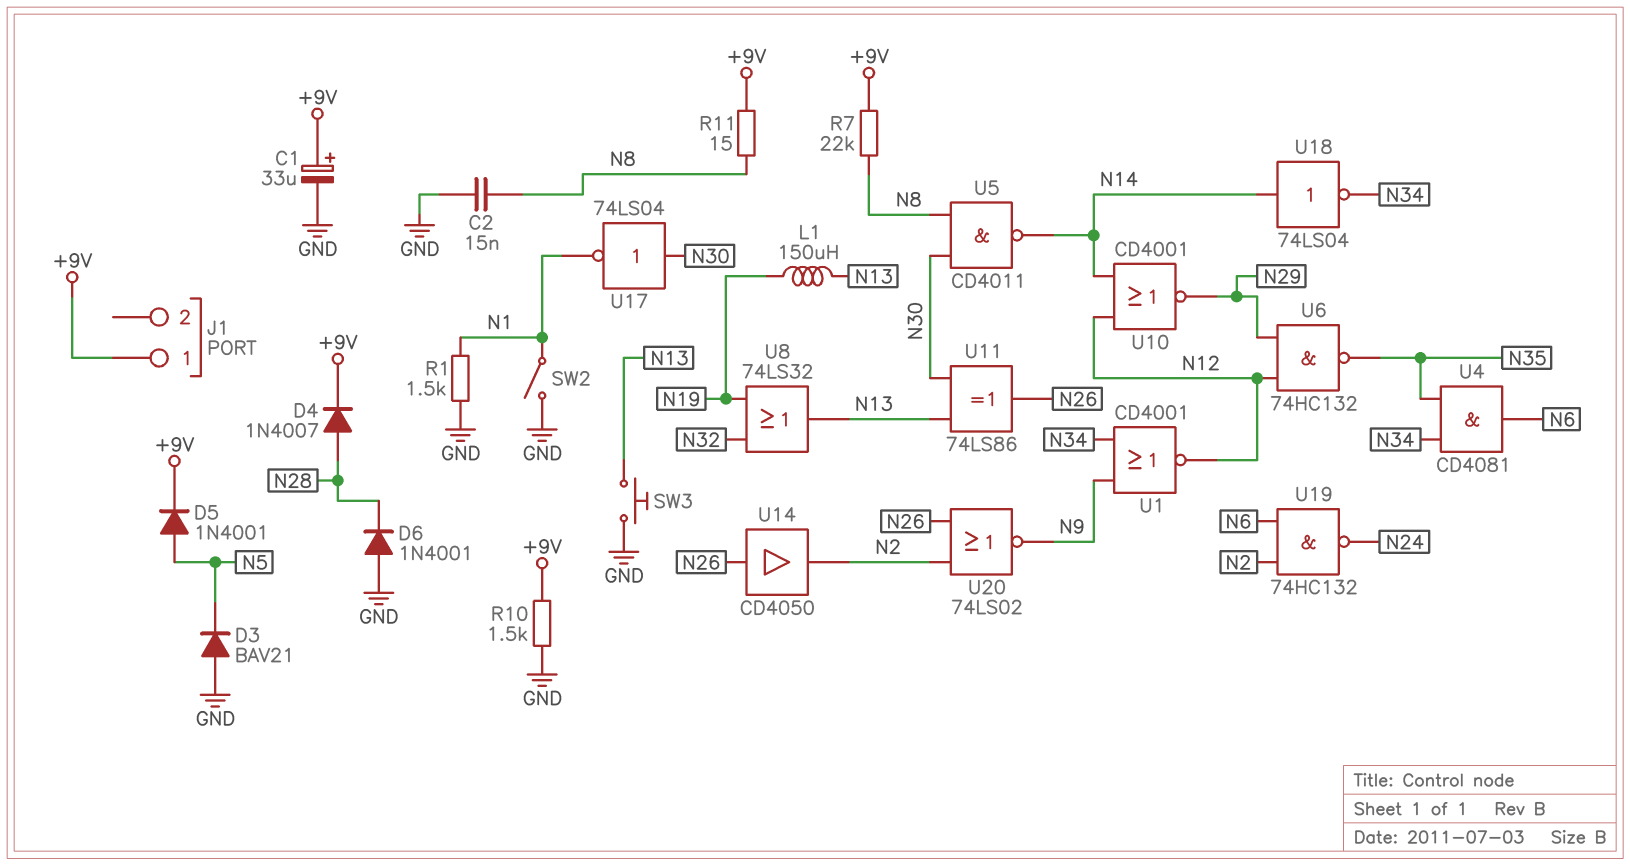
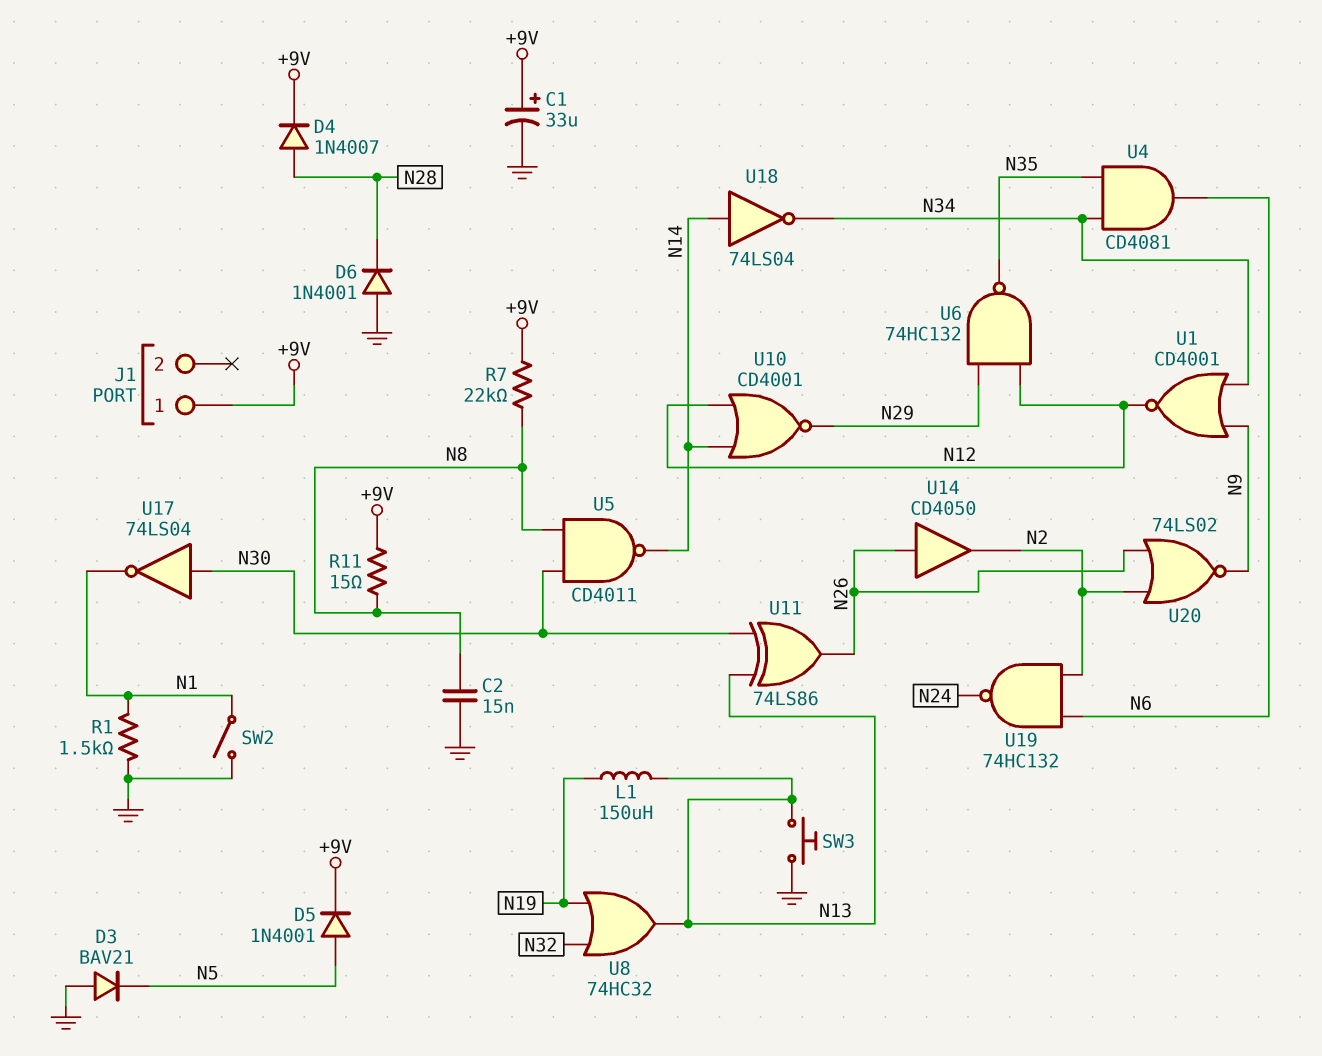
R10: 1.5k (+9V, GND) -> none
U8: OR 74LS32 (in N19, in N32, out N13) -> OR 74HC32 (in N19, in N32, out N13)

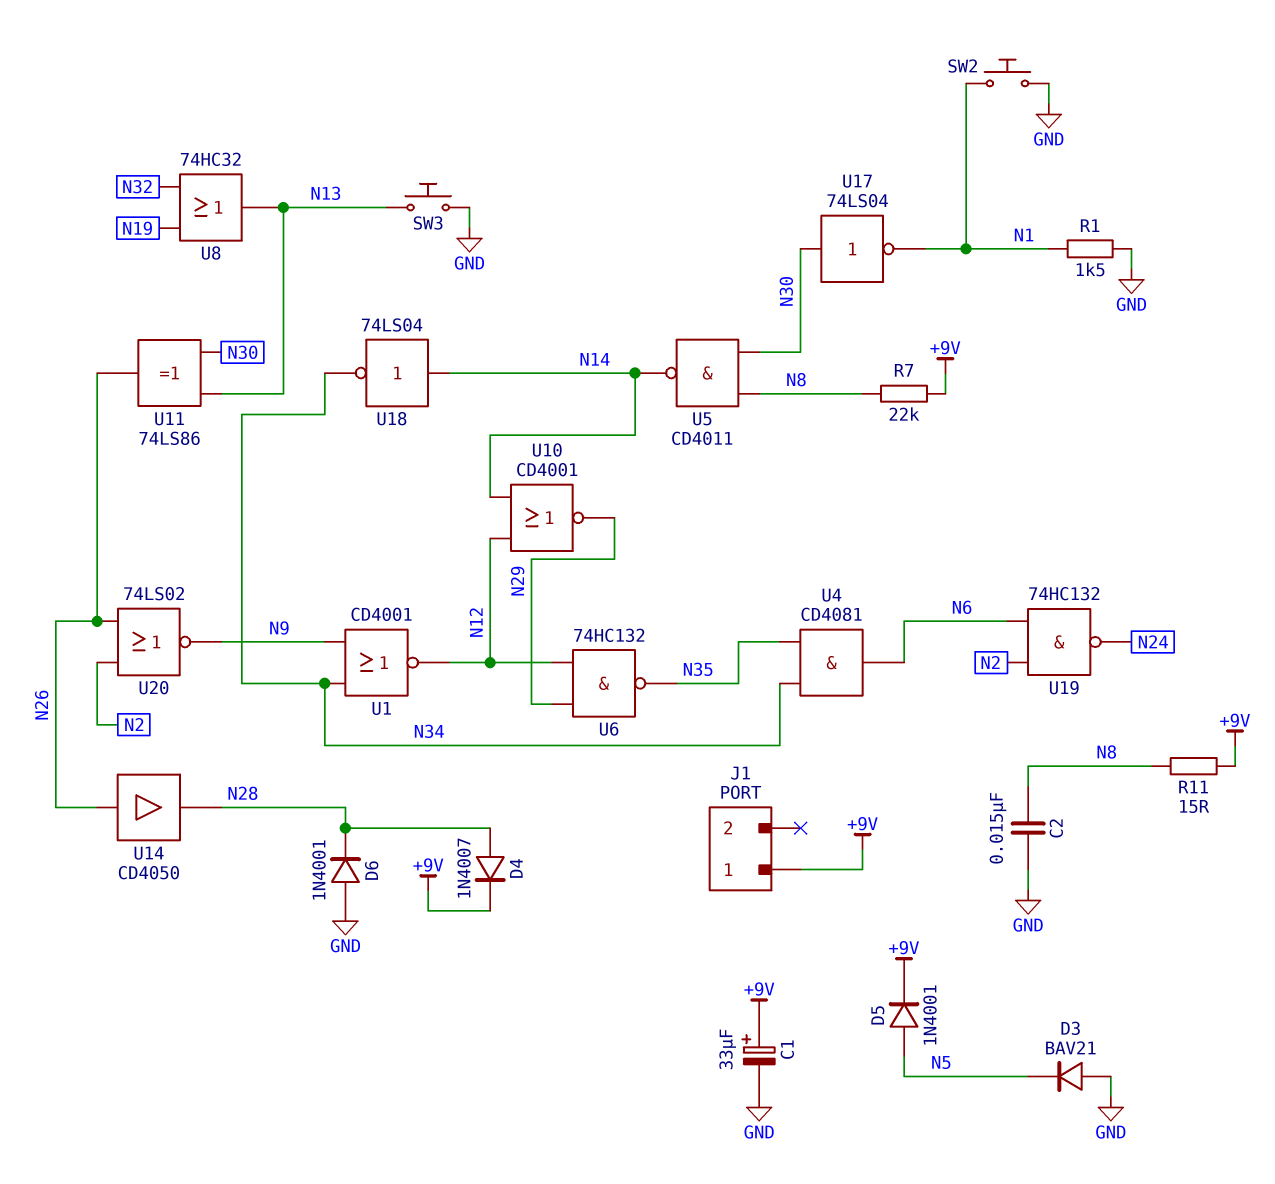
L1: 150uH (N13, N19) -> none
SW2: switch (GND, N1) -> button (GND, N1)
U14: buffer CD4050 (in N26, out N2) -> buffer CD4050 (in N26, out N28)

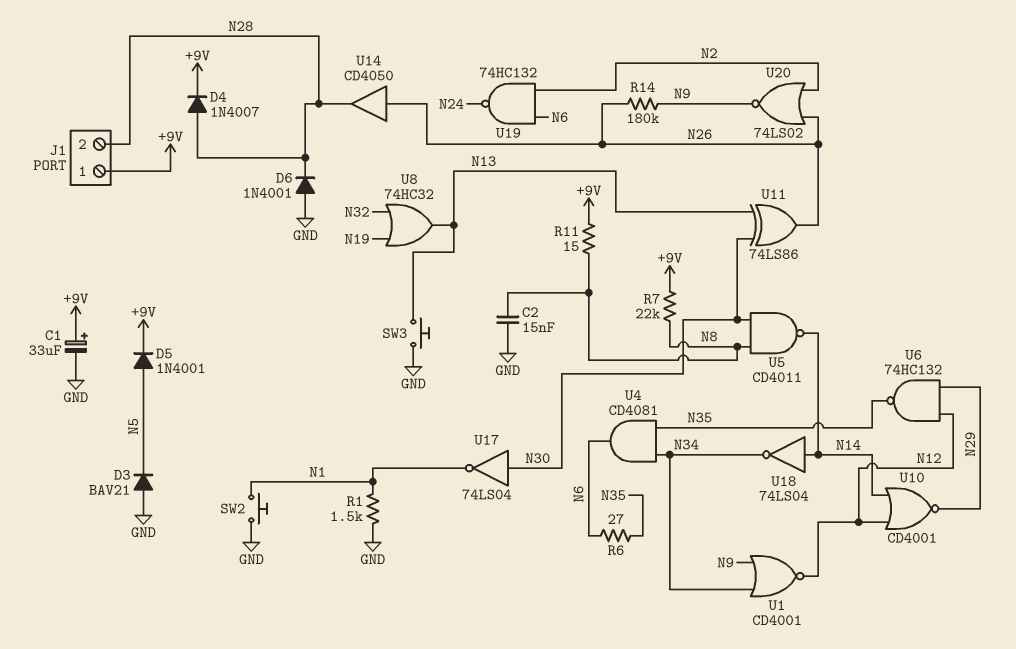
J1 pin 2: none -> N28
R6: none -> 27 (N6, N35)
R14: none -> 180k (N9, N26)

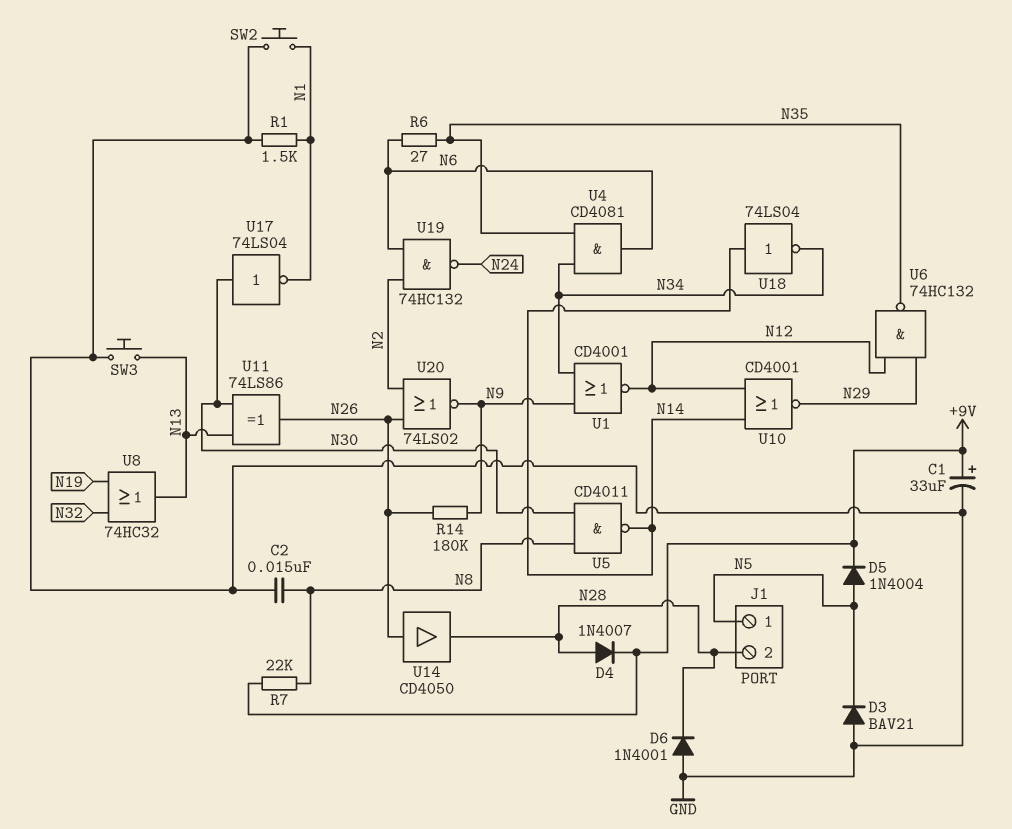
D5: diode 1N4001 (A N5, K +9V) -> diode 1N4004 (A N5, K +9V)
J1 pin 1: +9V -> N5
R11: 15 (+9V, N8) -> none

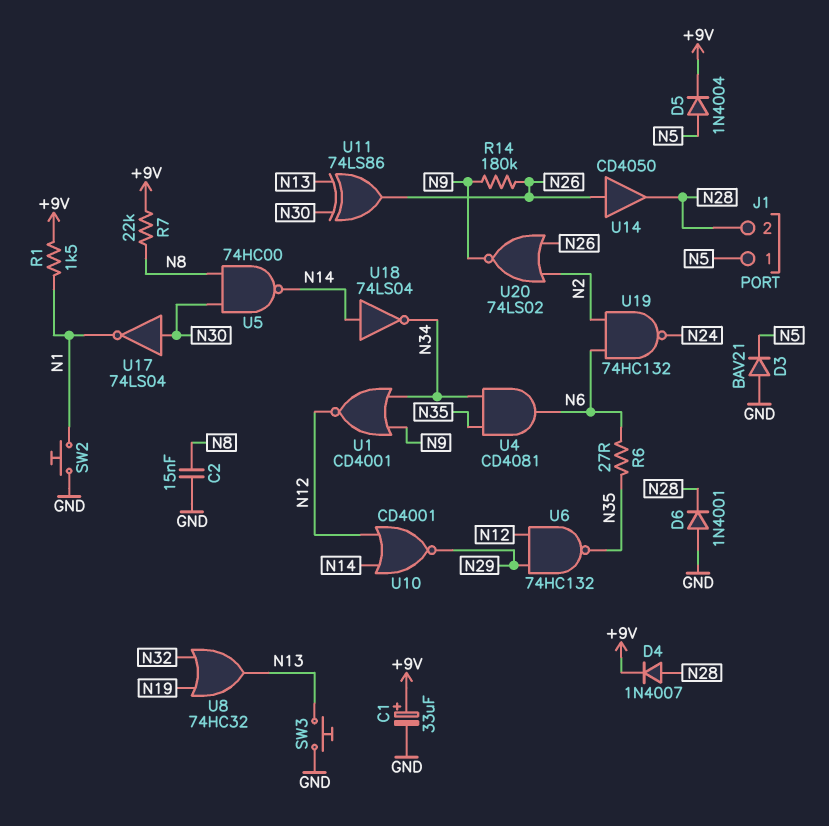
R1: 1.5k (GND, N1) -> 1.5k (+9V, N1)
U5: NAND CD4011 (in N8, in N30, out N14) -> NAND 74HC00 (in N8, in N30, out N14)

